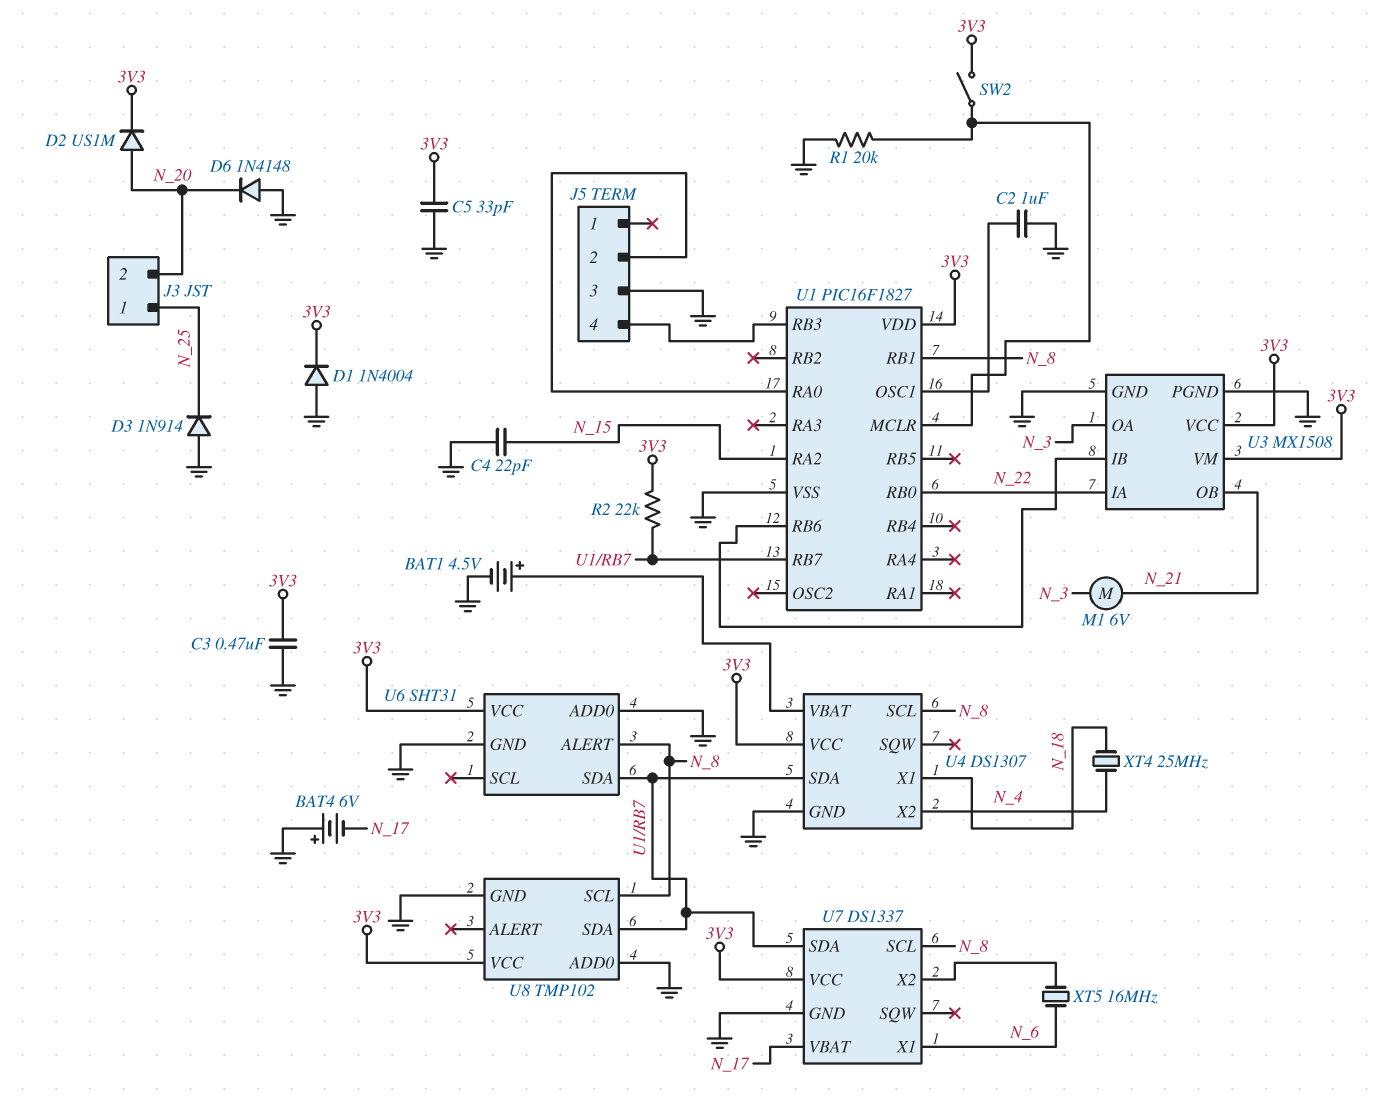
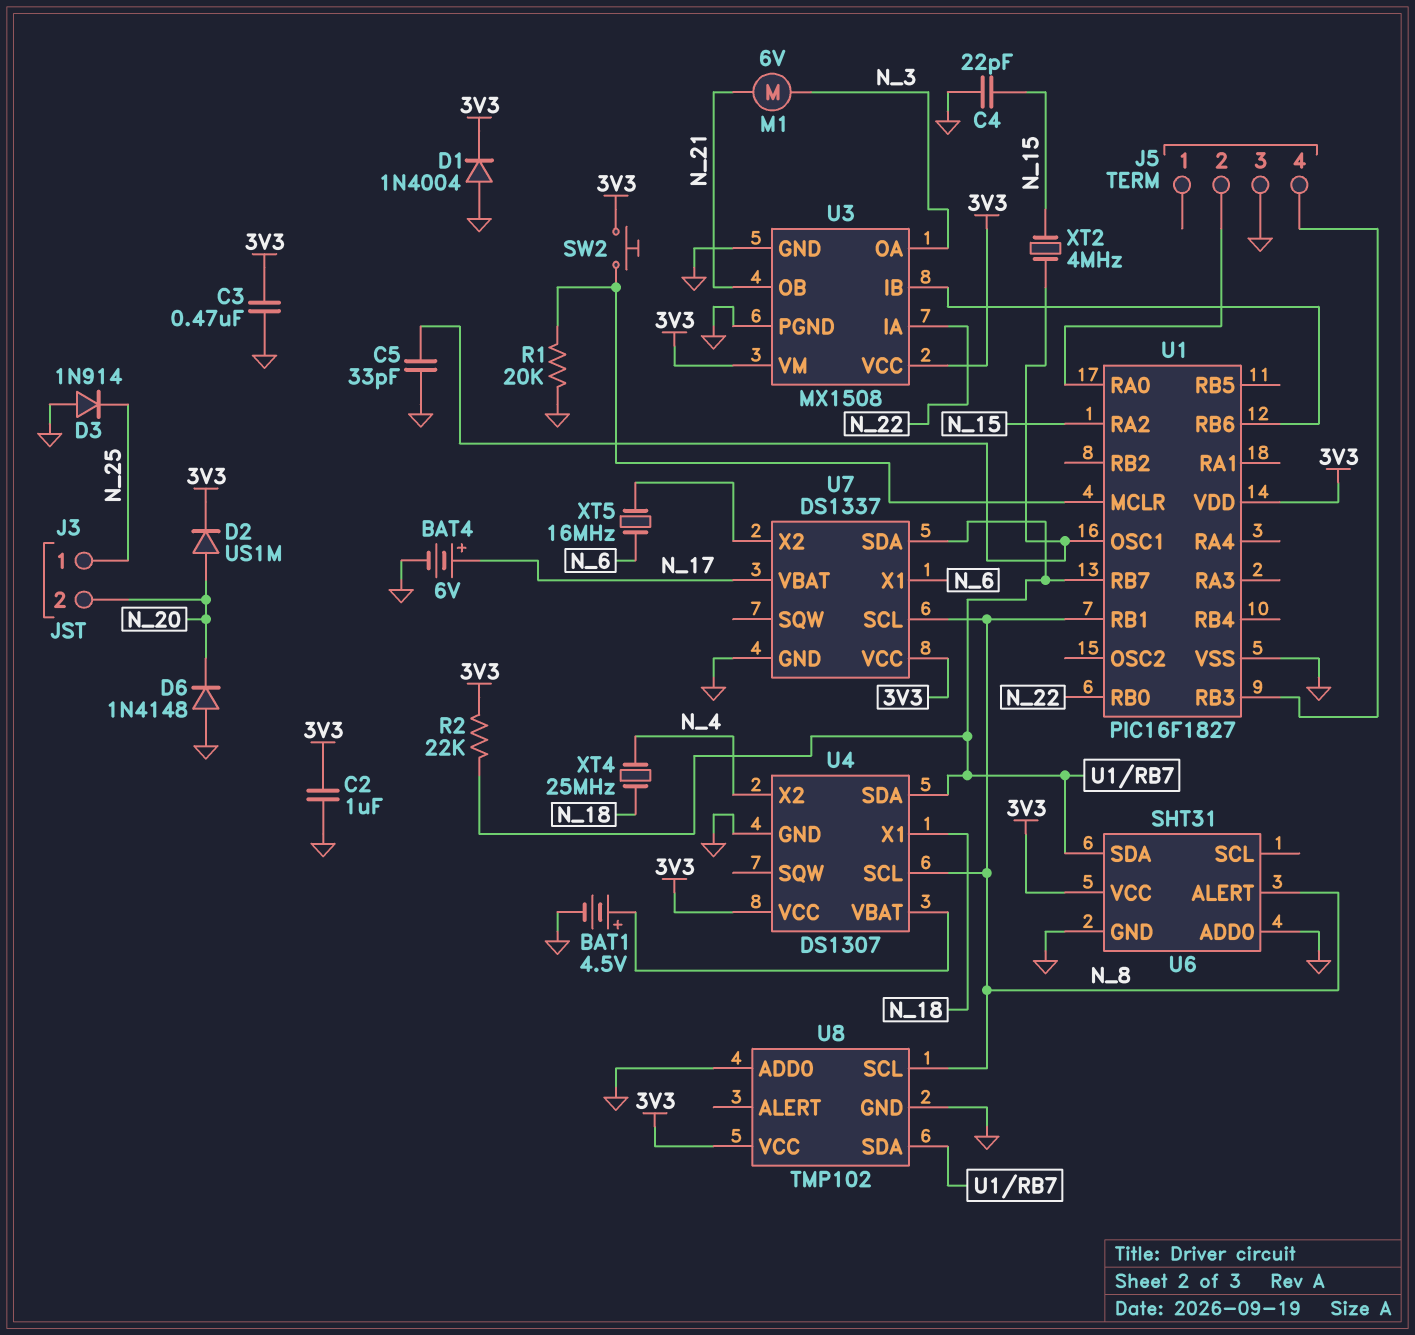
BAT4: 6V (plus GND, minus N_17) -> 6V (plus N_17, minus GND)
C2: 1uF (GND, U1/OSC1) -> 1uF (3V3, GND)
C5: 33pF (3V3, GND) -> 33pF (GND, U1/OSC1)
SW2: switch (3V3, U1/MCLR) -> button (3V3, U1/MCLR)
XT2: none -> 4MHz (N_15, U1/OSC1)

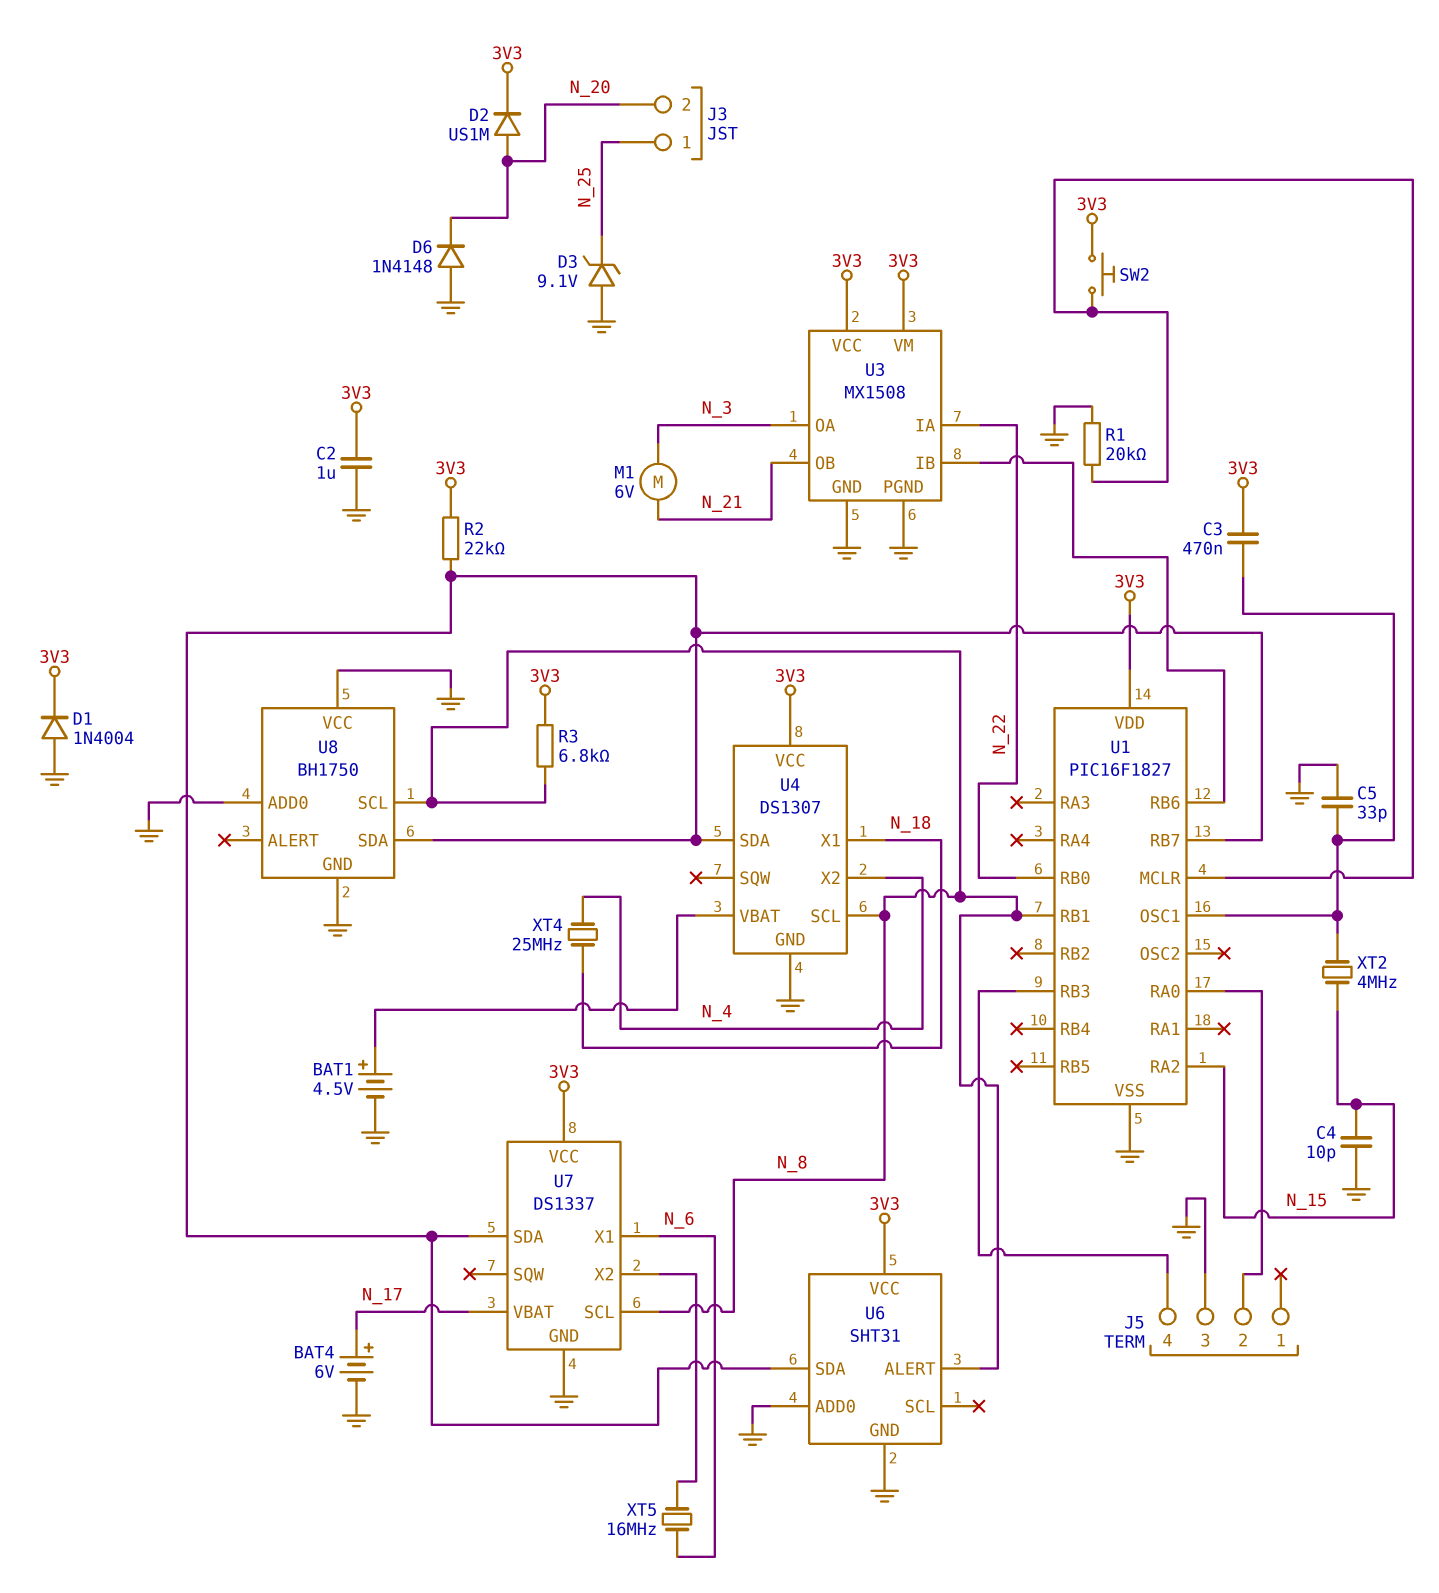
C3: 470nF (3V3, GND) -> 470nF (3V3, U1/OSC1)
C4: 22pF (GND, N_15) -> 10pF (GND, N_15)
D3: diode 1N914 (A GND, K N_25) -> zener 9.1V (A GND, K N_25)
R3: none -> 6.8k (3V3, N_8)
U8: TMP102 -> BH1750
U8 pin VCC: 3V3 -> GND

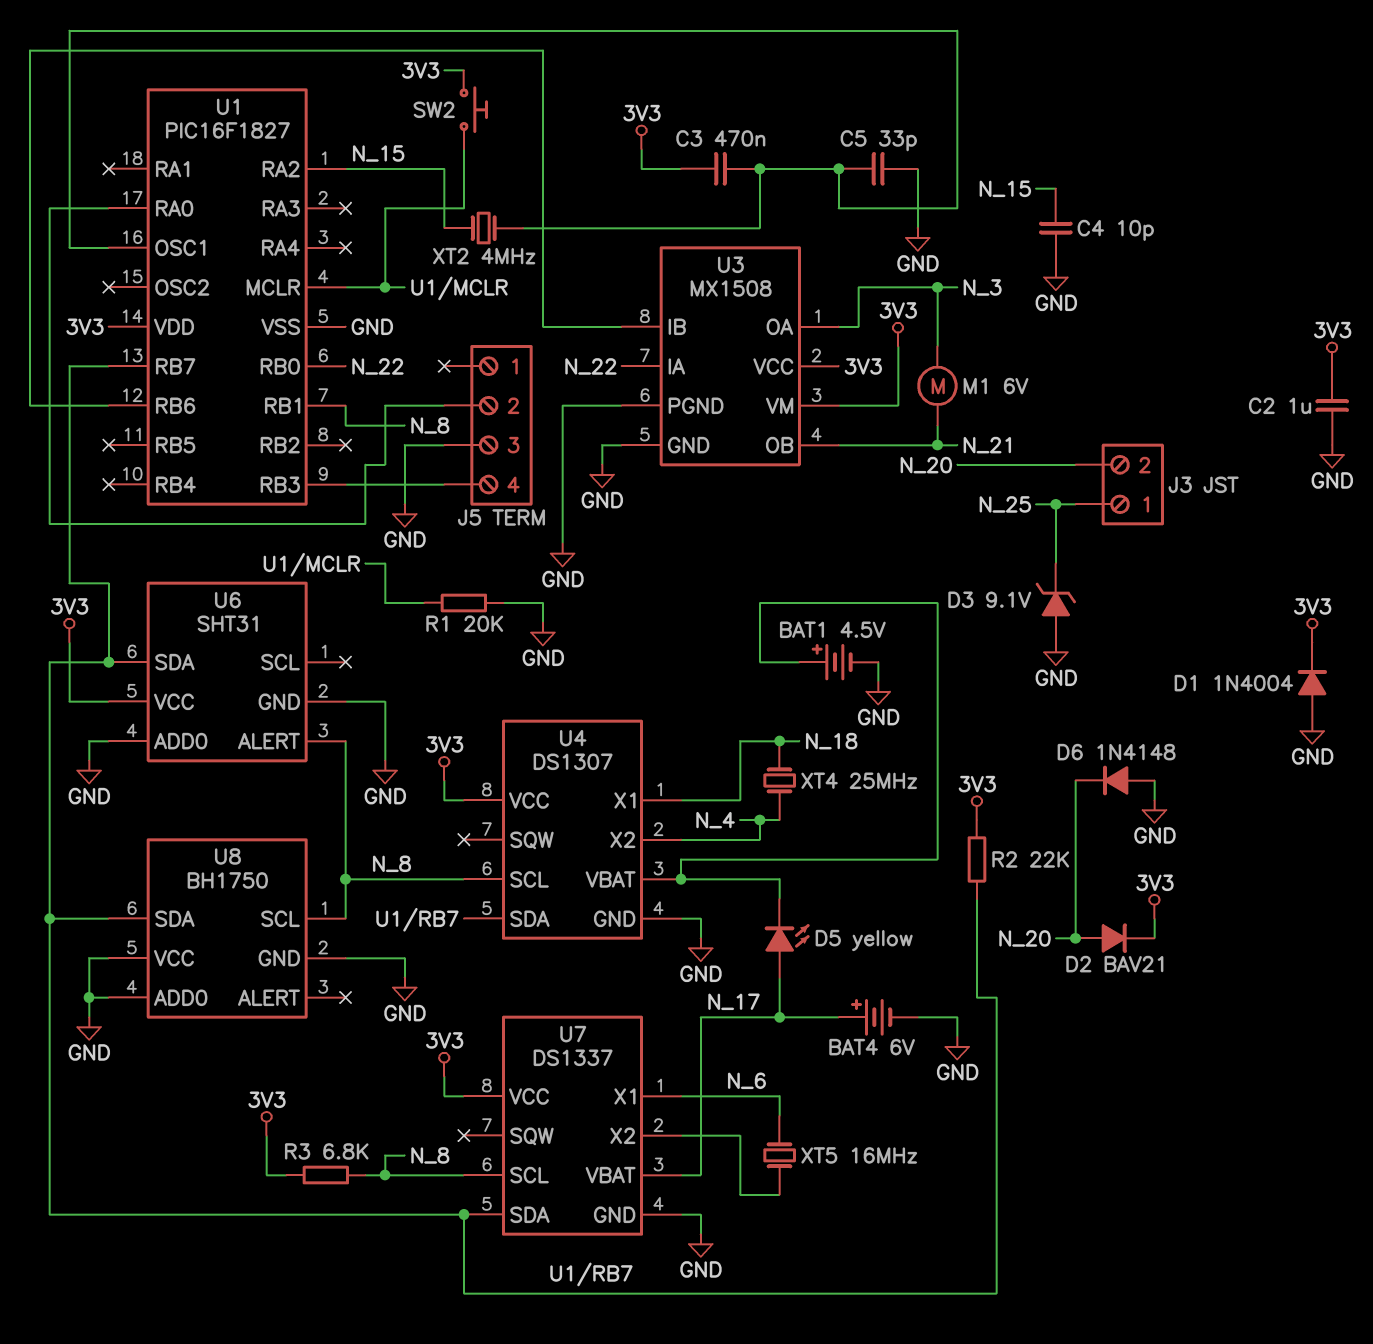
D2: diode US1M (A N_20, K 3V3) -> diode BAV21 (A N_20, K 3V3)
D5: none -> LED yellow (A N_17, K U4/VBAT)

